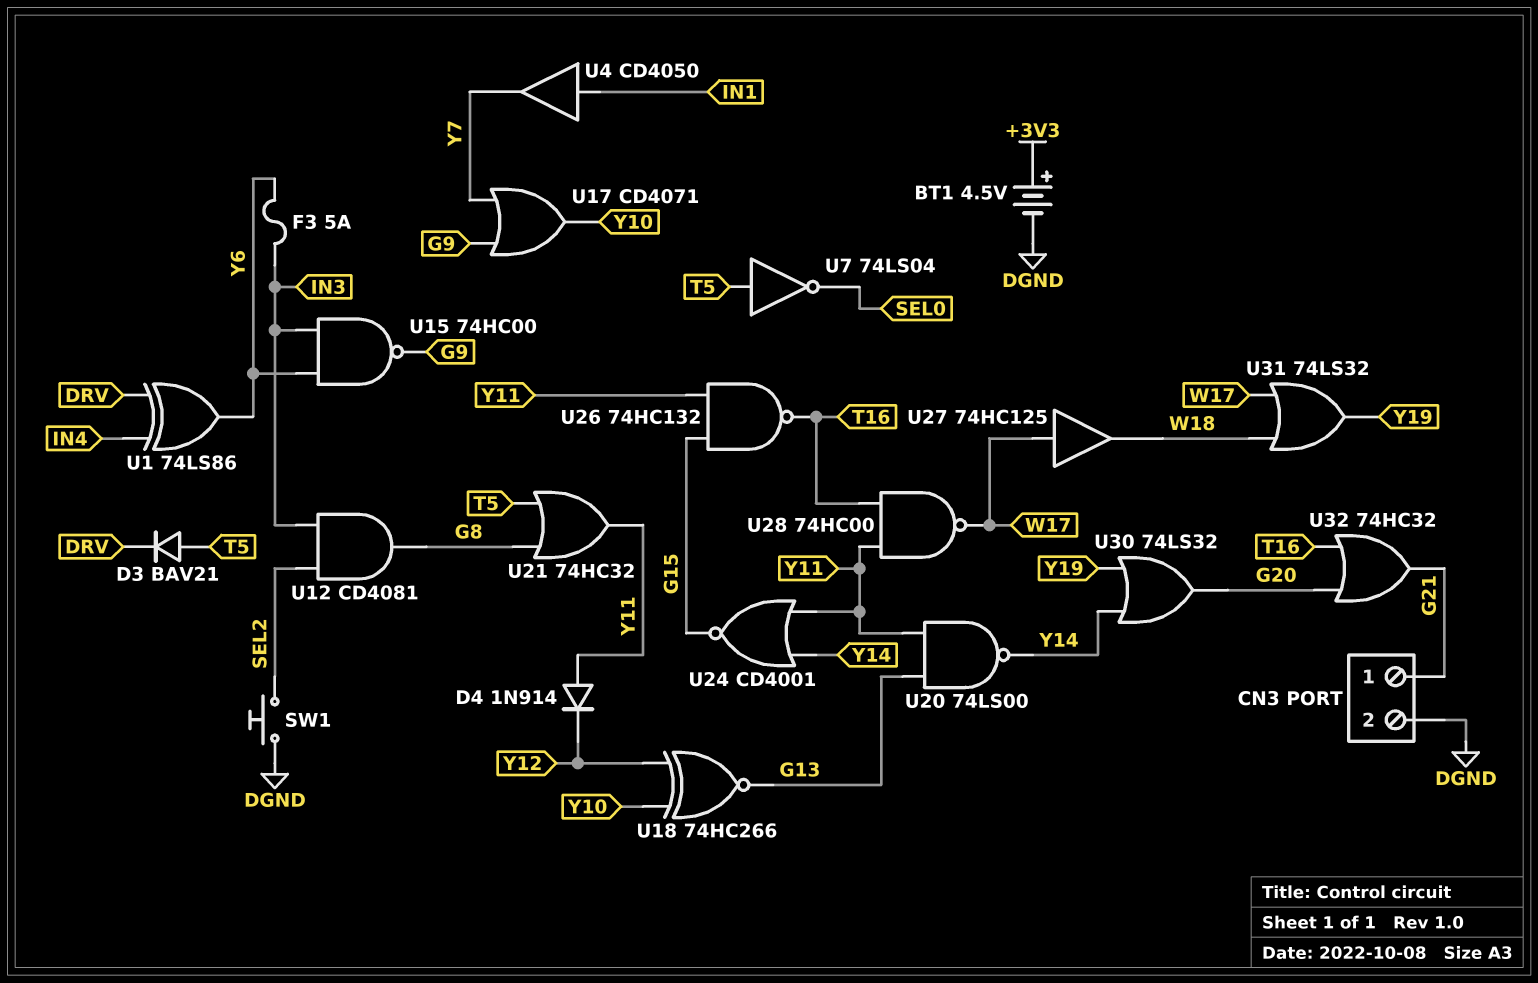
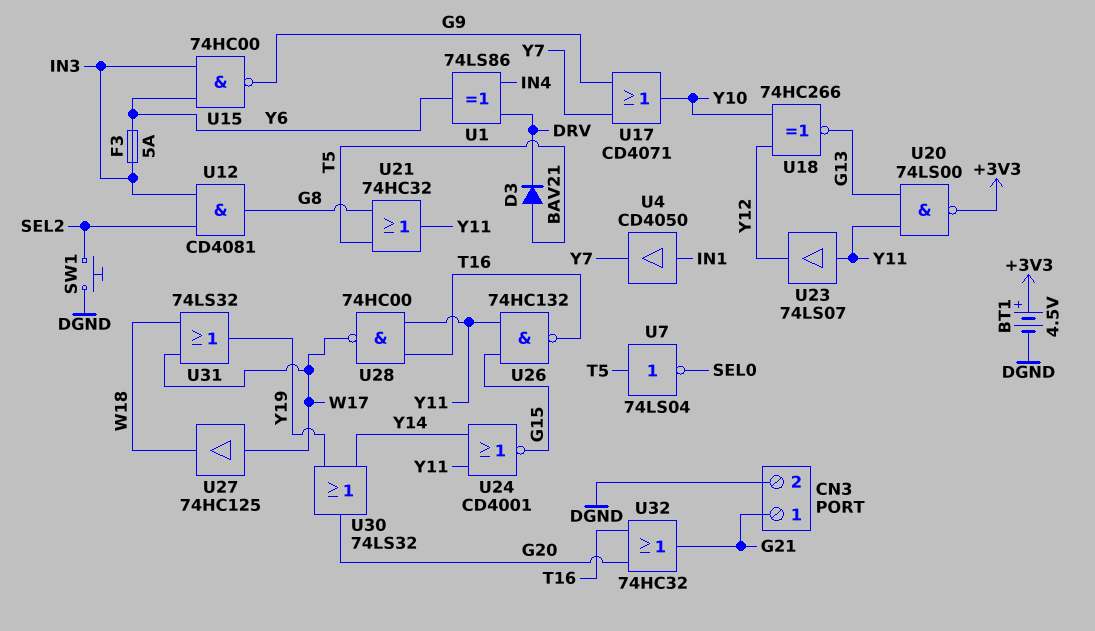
D4: diode 1N914 (A Y11, K Y12) -> none
U20: NAND 74LS00 (in G13, in Y11, out Y14) -> NAND 74LS00 (in G13, in Y11, out +3V3)
U23: none -> buffer 74LS07 (in Y11, out Y12)

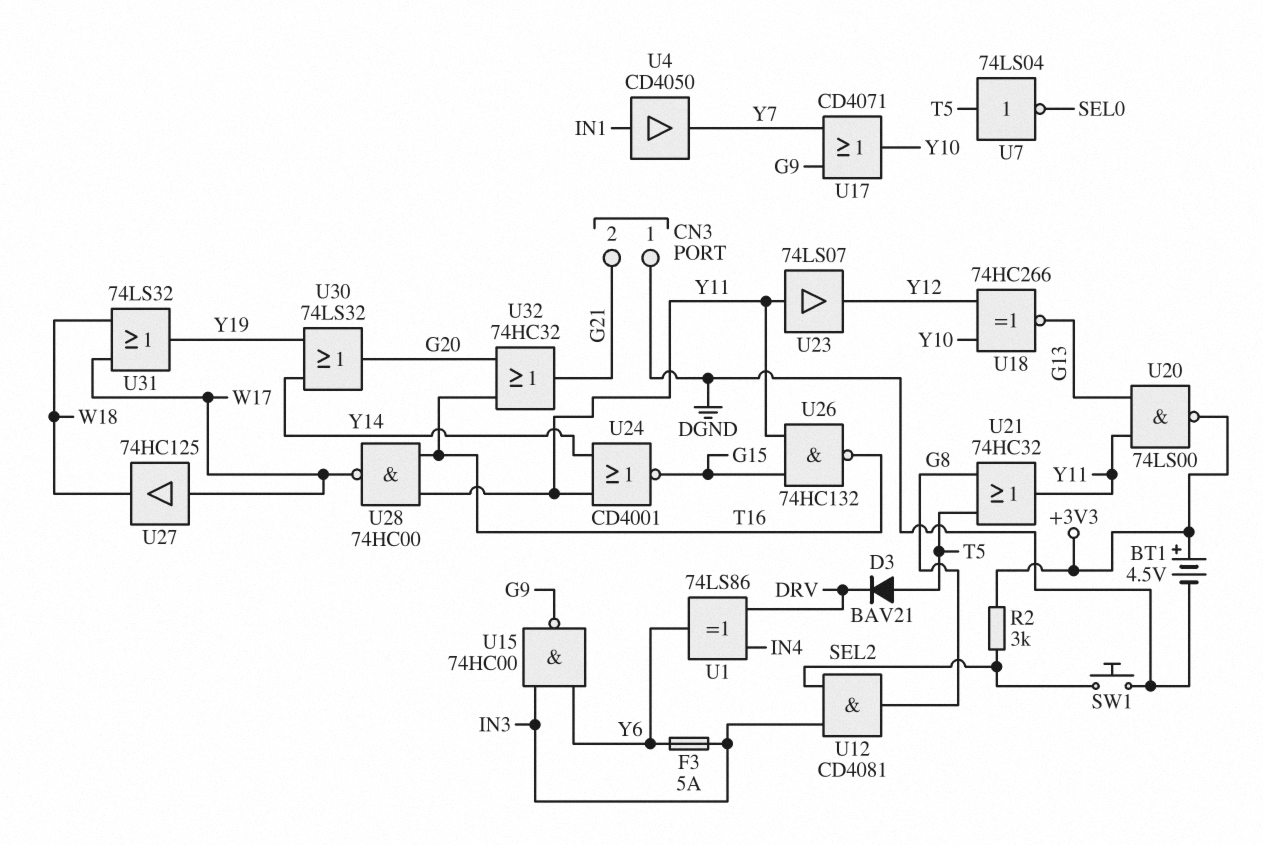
CN3 pin 1: G21 -> DGND
CN3 pin 2: DGND -> G21
R2: none -> 3k (+3V3, SEL2)

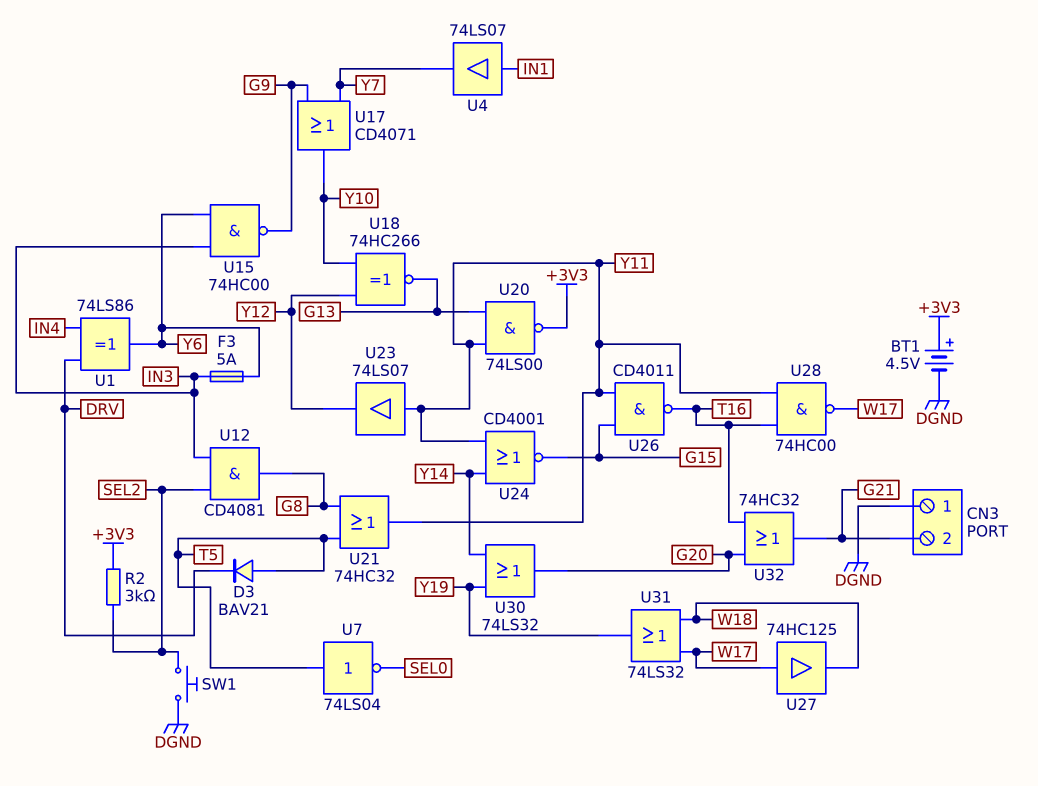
U4: buffer CD4050 (in IN1, out Y7) -> buffer 74LS07 (in IN1, out Y7)
U26: NAND 74HC132 (in G15, in Y11, out T16) -> NAND CD4011 (in G15, in Y11, out T16)

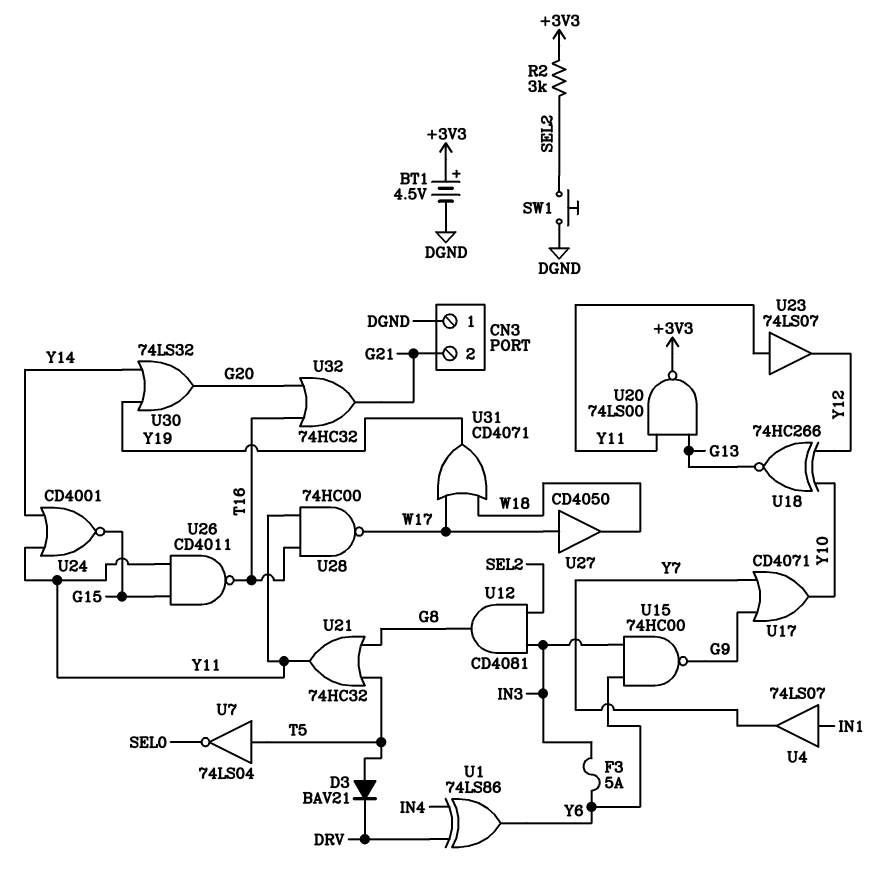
U27: buffer 74HC125 (in W17, out W18) -> buffer CD4050 (in W17, out W18)
U31: OR 74LS32 (in W17, in W18, out Y19) -> OR CD4071 (in W17, in W18, out Y19)

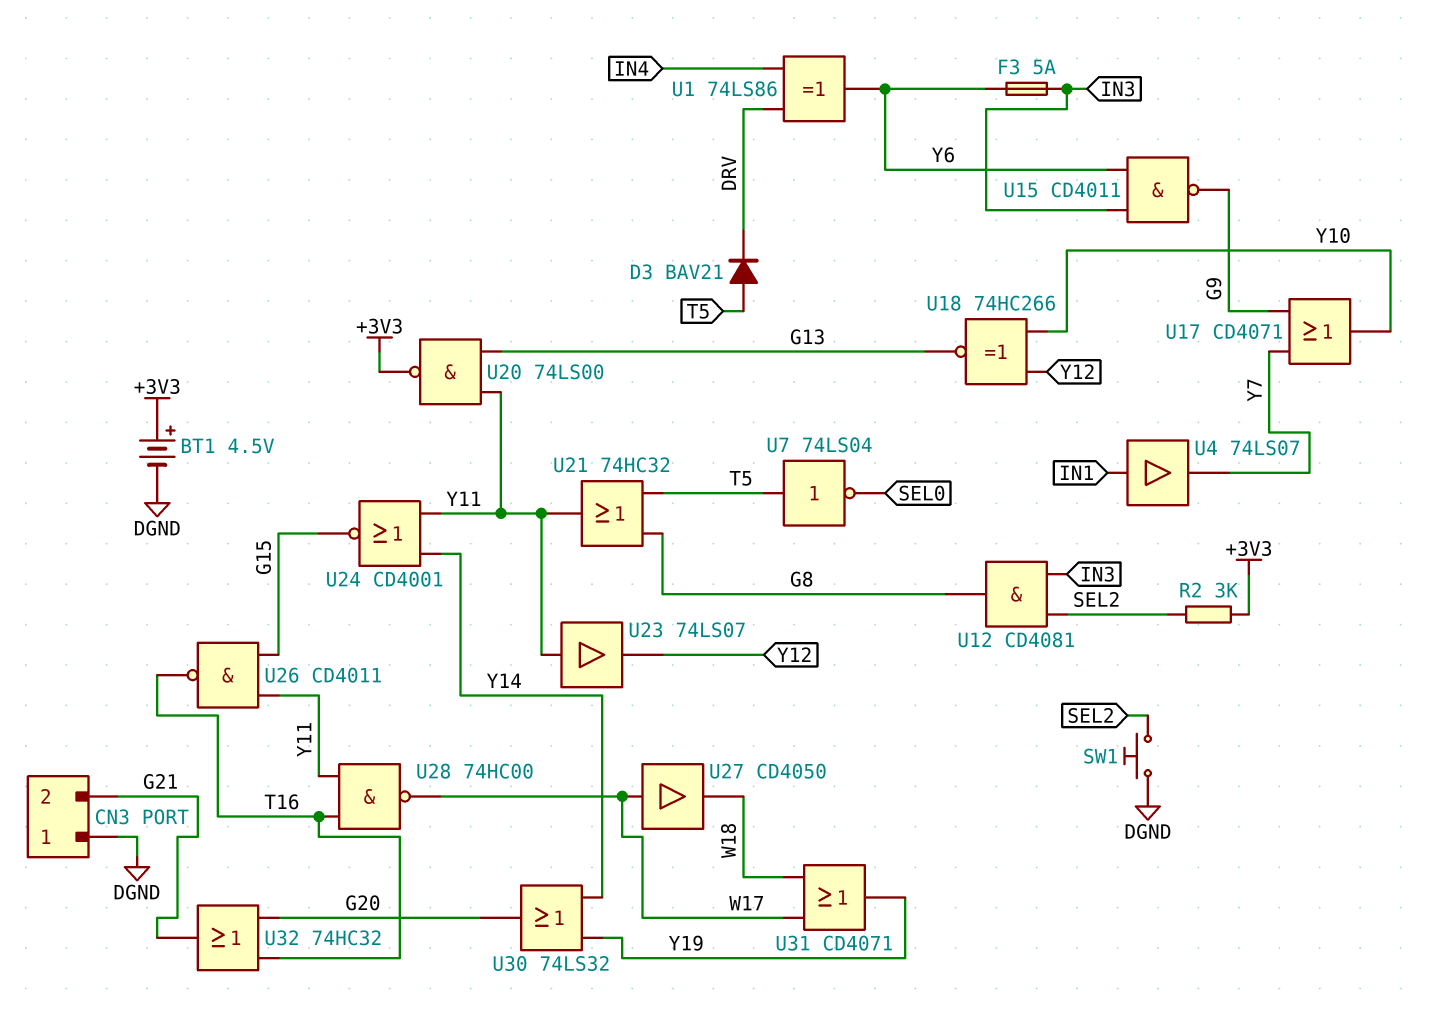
U15: NAND 74HC00 (in IN3, in Y6, out G9) -> NAND CD4011 (in IN3, in Y6, out G9)

